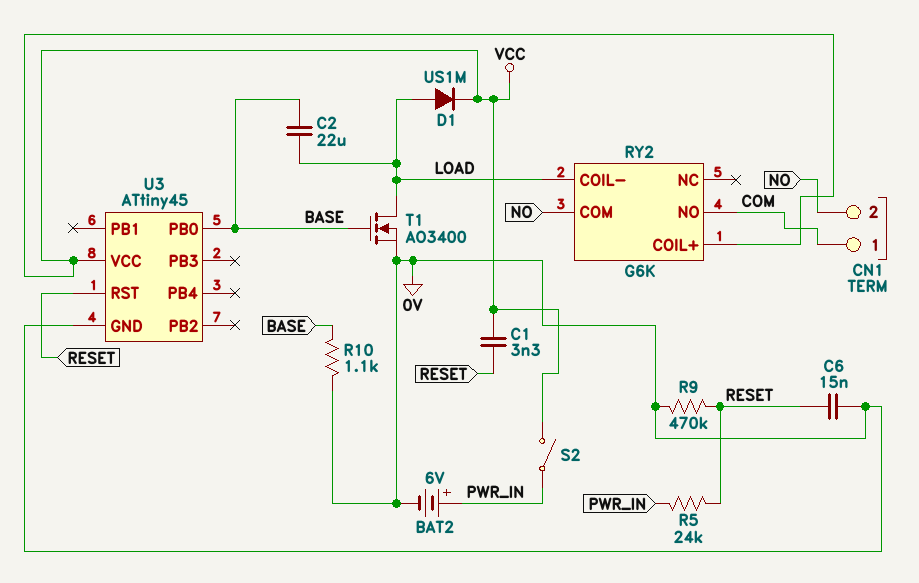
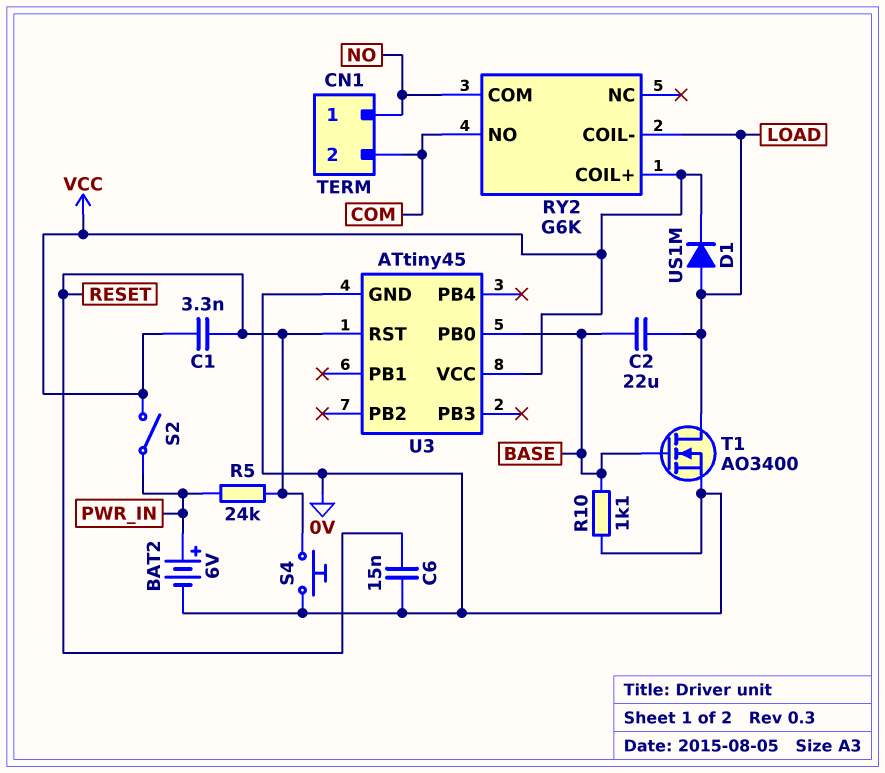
CN1 pin 1: COM -> NO
CN1 pin 2: NO -> COM
R9: 470k (0V, RESET) -> none
S4: none -> button (0V, RESET)

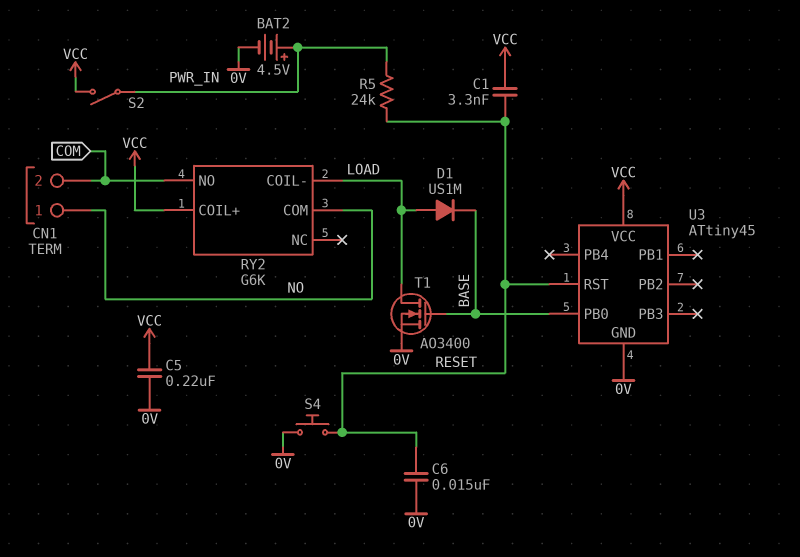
BAT2: 6V (plus PWR_IN, minus 0V) -> 4.5V (plus PWR_IN, minus 0V)
C2: 22uF (BASE, LOAD) -> none
C5: none -> 220nF (0V, VCC)
D1: diode US1M (A LOAD, K VCC) -> diode US1M (A LOAD, K BASE)
R10: 1.1k (0V, BASE) -> none

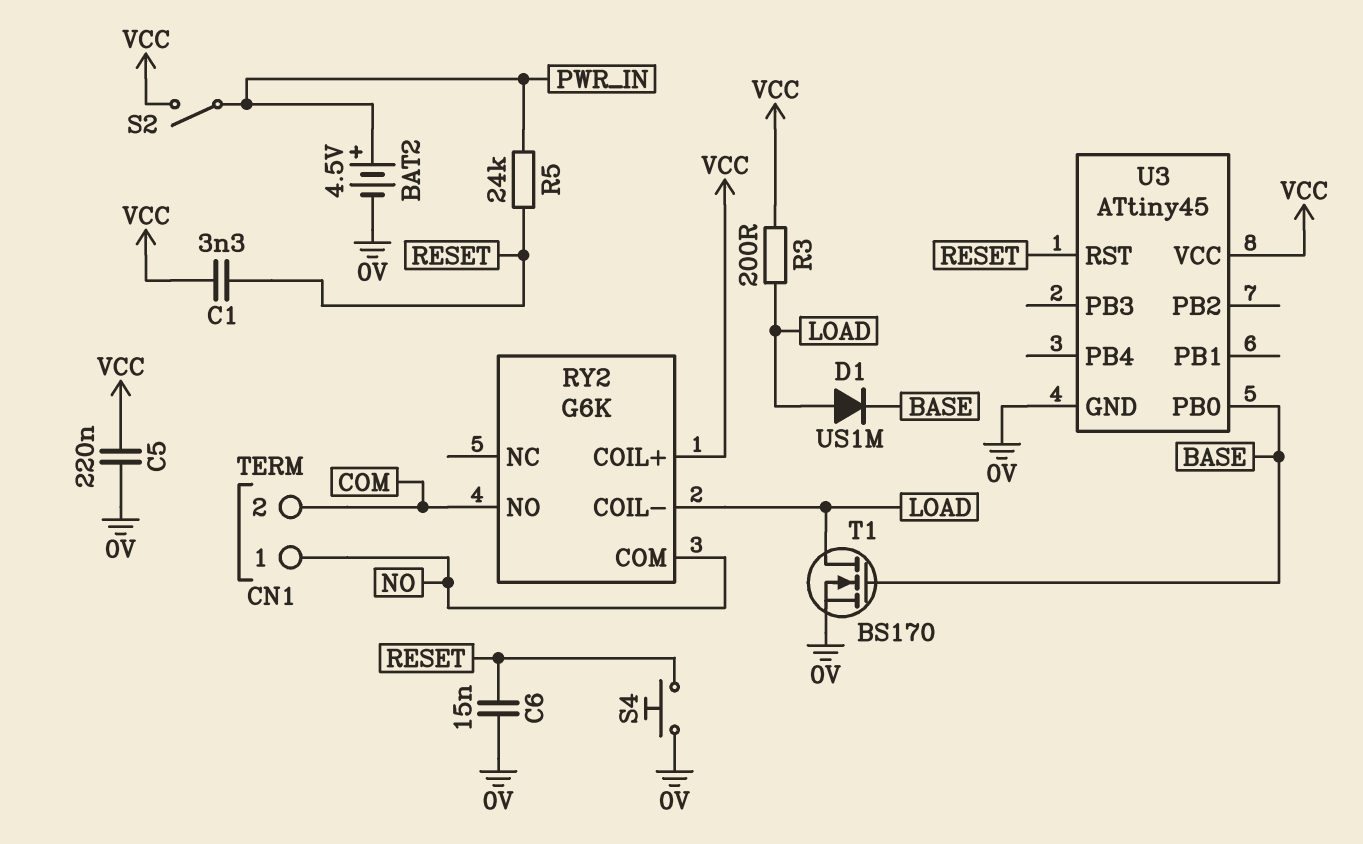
R3: none -> 200 (LOAD, VCC)
T1: NMOS AO3400 (G BASE, D LOAD, S 0V) -> NMOS BS170 (G BASE, D LOAD, S 0V)

